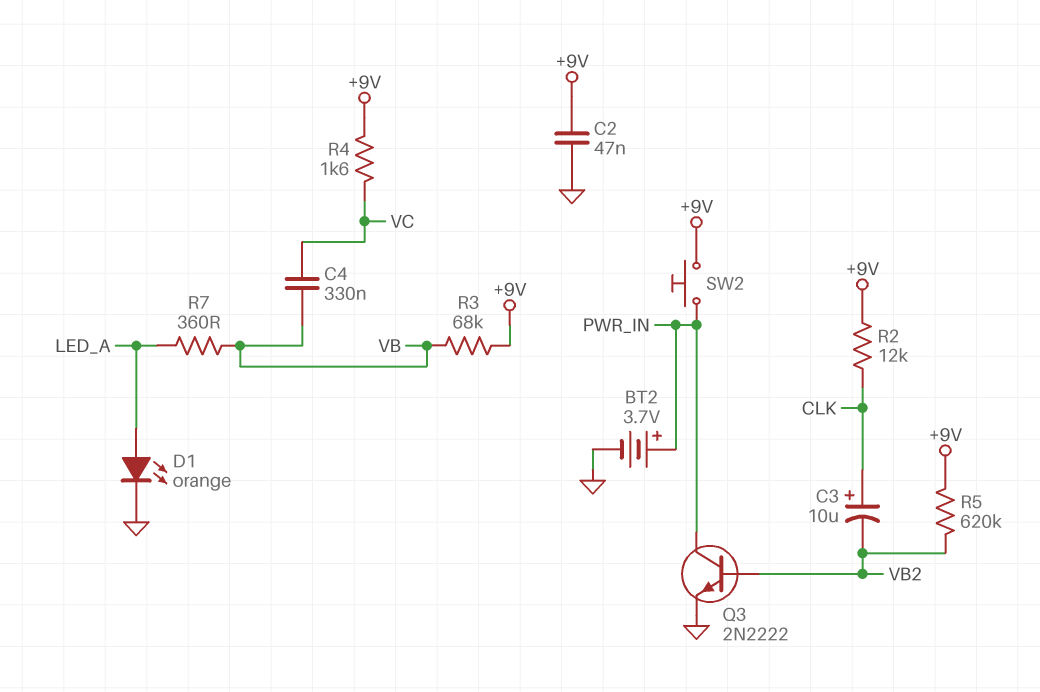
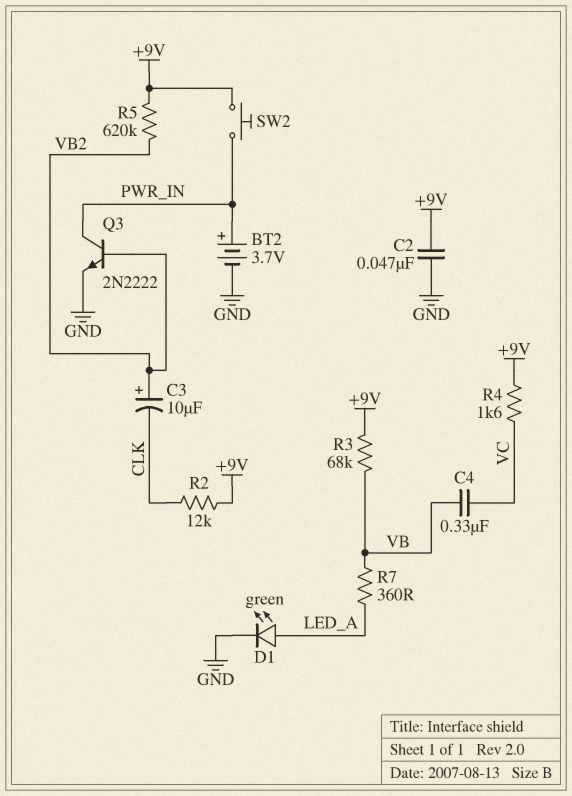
C3: 10uF (plus CLK, minus VB2) -> 10uF (plus VB2, minus CLK)
D1: LED orange (A LED_A, K GND) -> LED green (A LED_A, K GND)

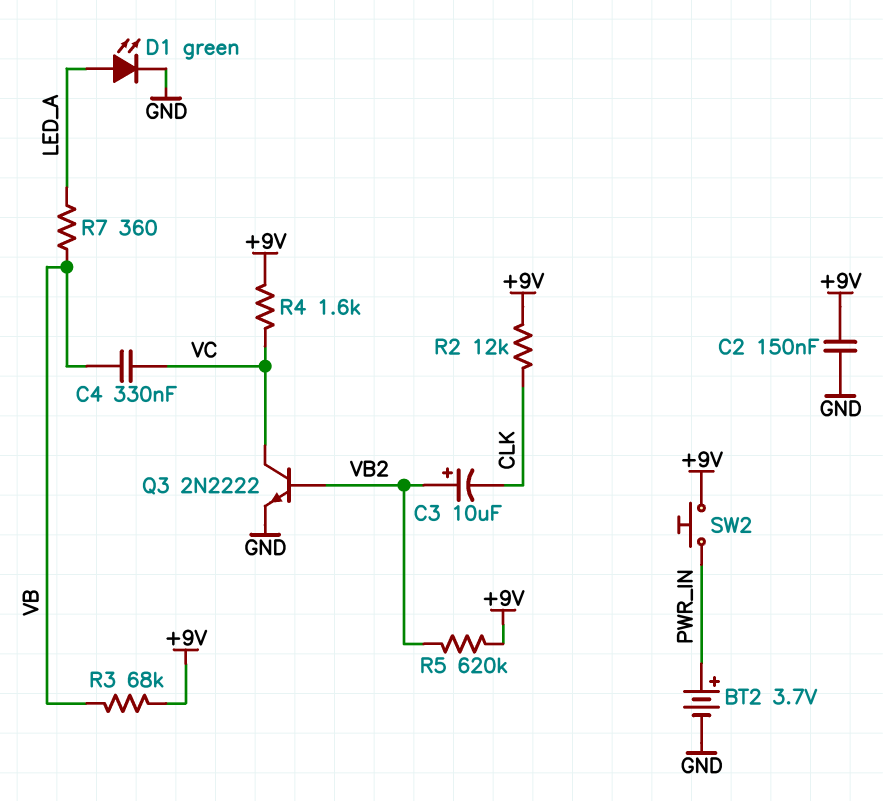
C2: 47nF (+9V, GND) -> 150nF (+9V, GND)
Q3: NPN 2N2222 (B VB2, C PWR_IN, E GND) -> NPN 2N2222 (B VB2, C VC, E GND)

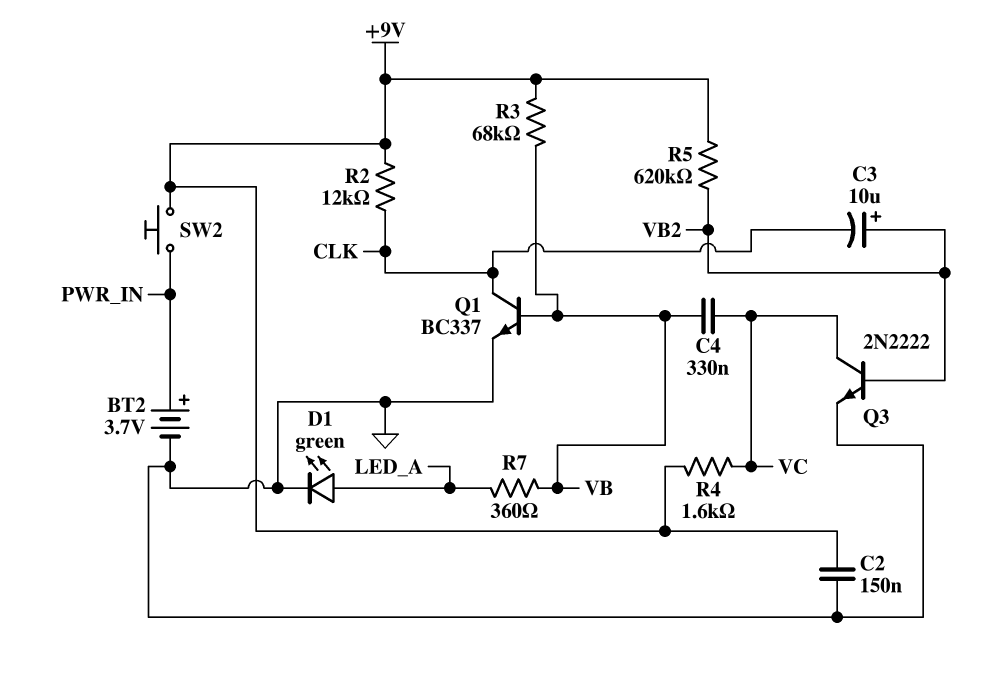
Q1: none -> NPN BC337 (B VB, C CLK, E GND)

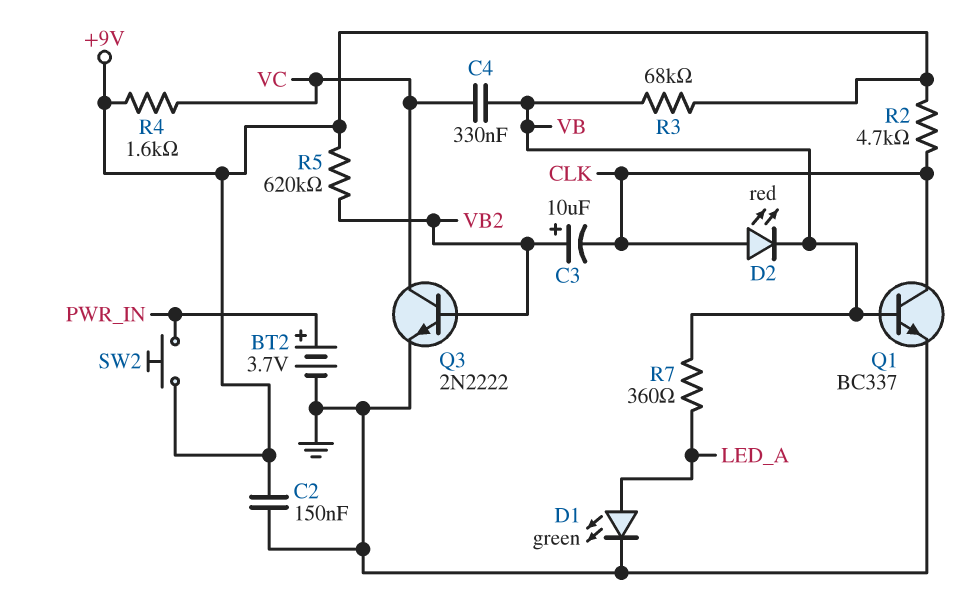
D2: none -> LED red (A CLK, K VB)
R2: 12k (+9V, CLK) -> 4.7k (+9V, CLK)

